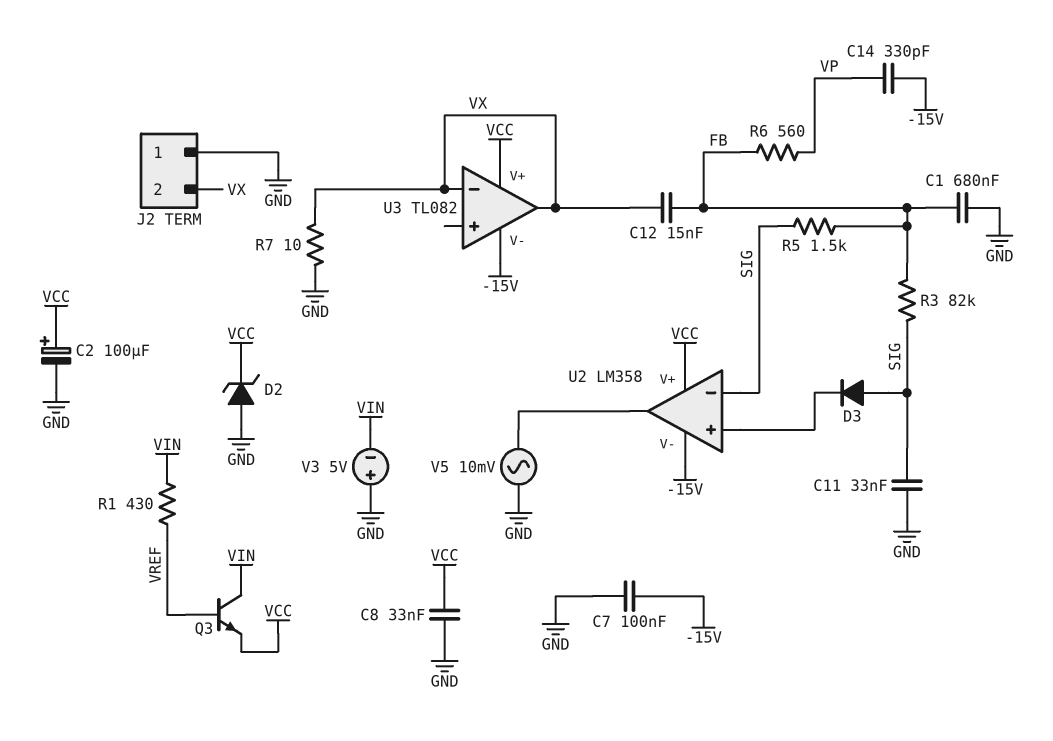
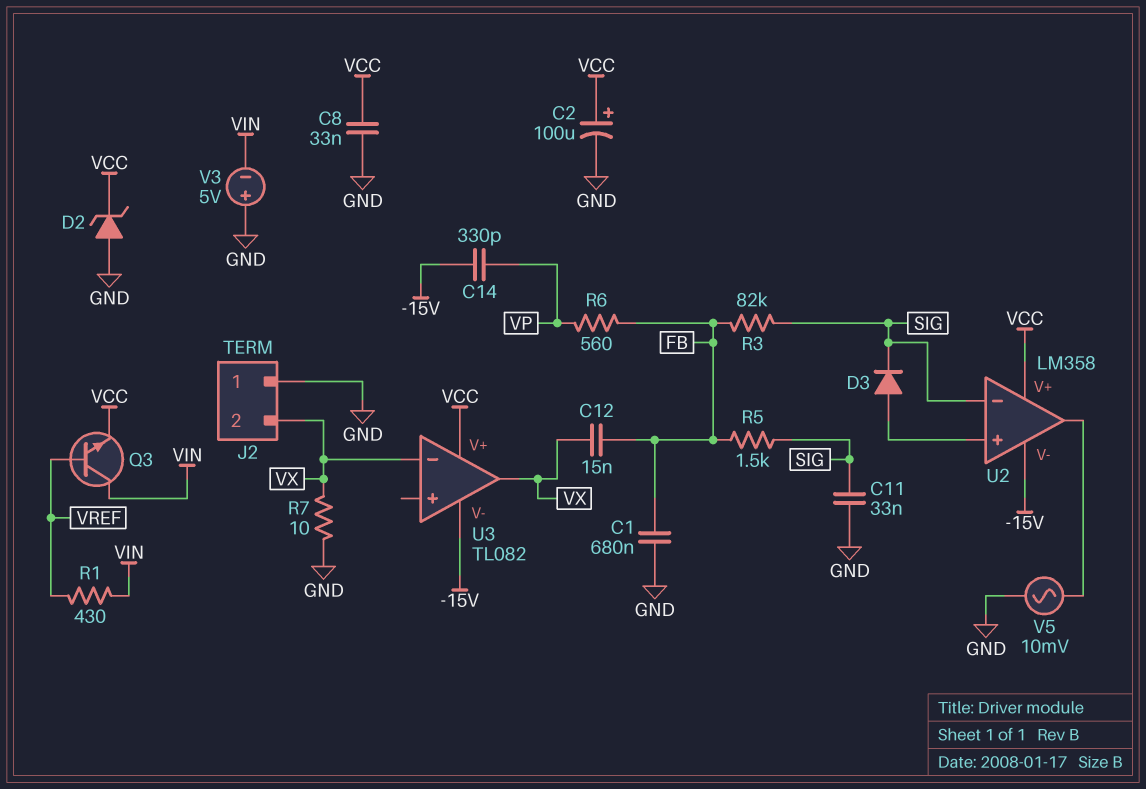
C7: 100nF (-15V, GND) -> none
D3: diode (A SIG, K U2/in+) -> diode (A U2/in+, K SIG)

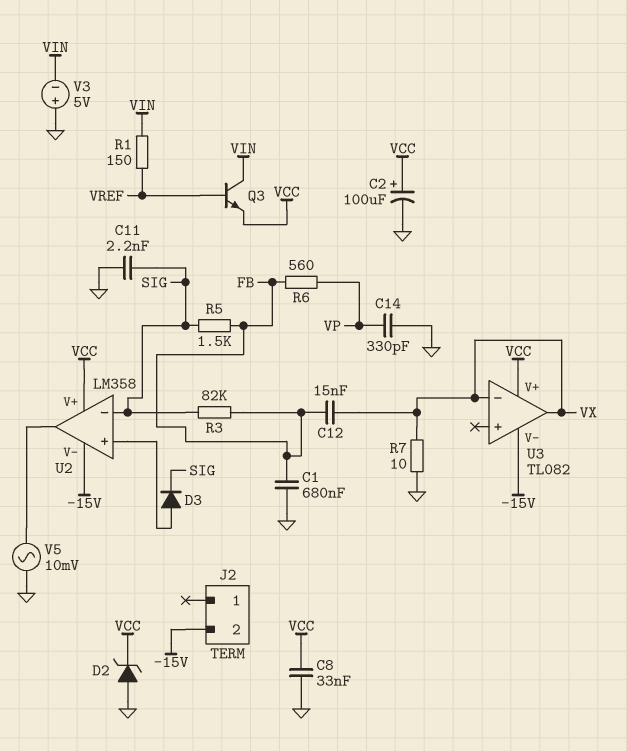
C11: 33nF (GND, SIG) -> 2.2nF (GND, SIG)
C14: 330pF (-15V, VP) -> 330pF (GND, VP)
J2 pin 1: GND -> none
J2 pin 2: VX -> -15V
R1: 430 (VIN, VREF) -> 150 (VIN, VREF)

